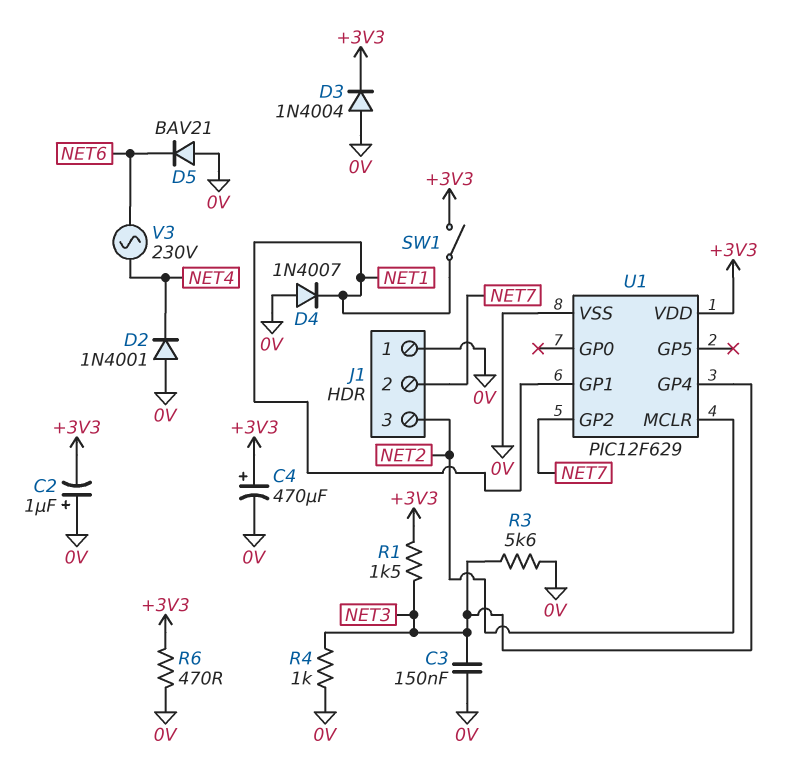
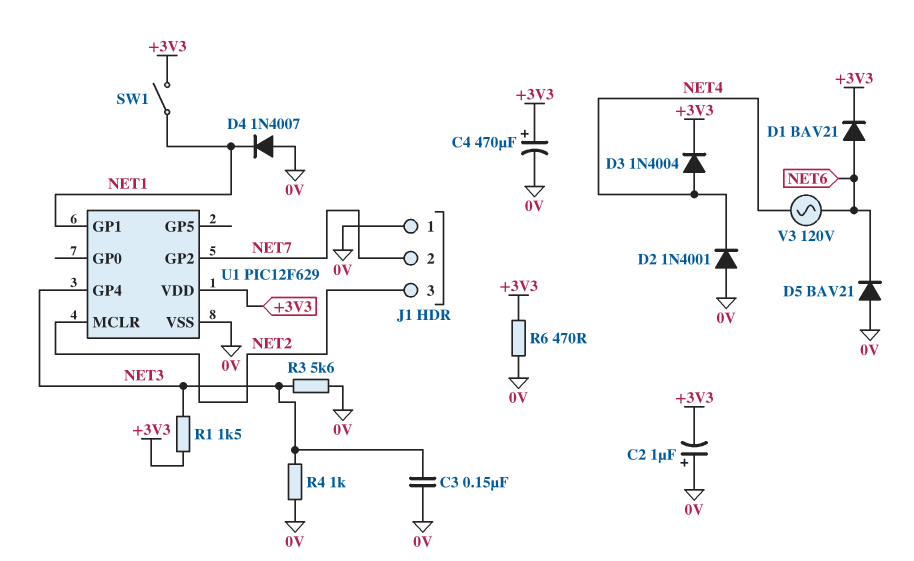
D1: none -> diode BAV21 (A NET6, K +3V3)
D3: diode 1N4004 (A 0V, K +3V3) -> diode 1N4004 (A NET4, K +3V3)
V3: AC 230V (NET4, NET6) -> AC 120V (NET4, NET6)

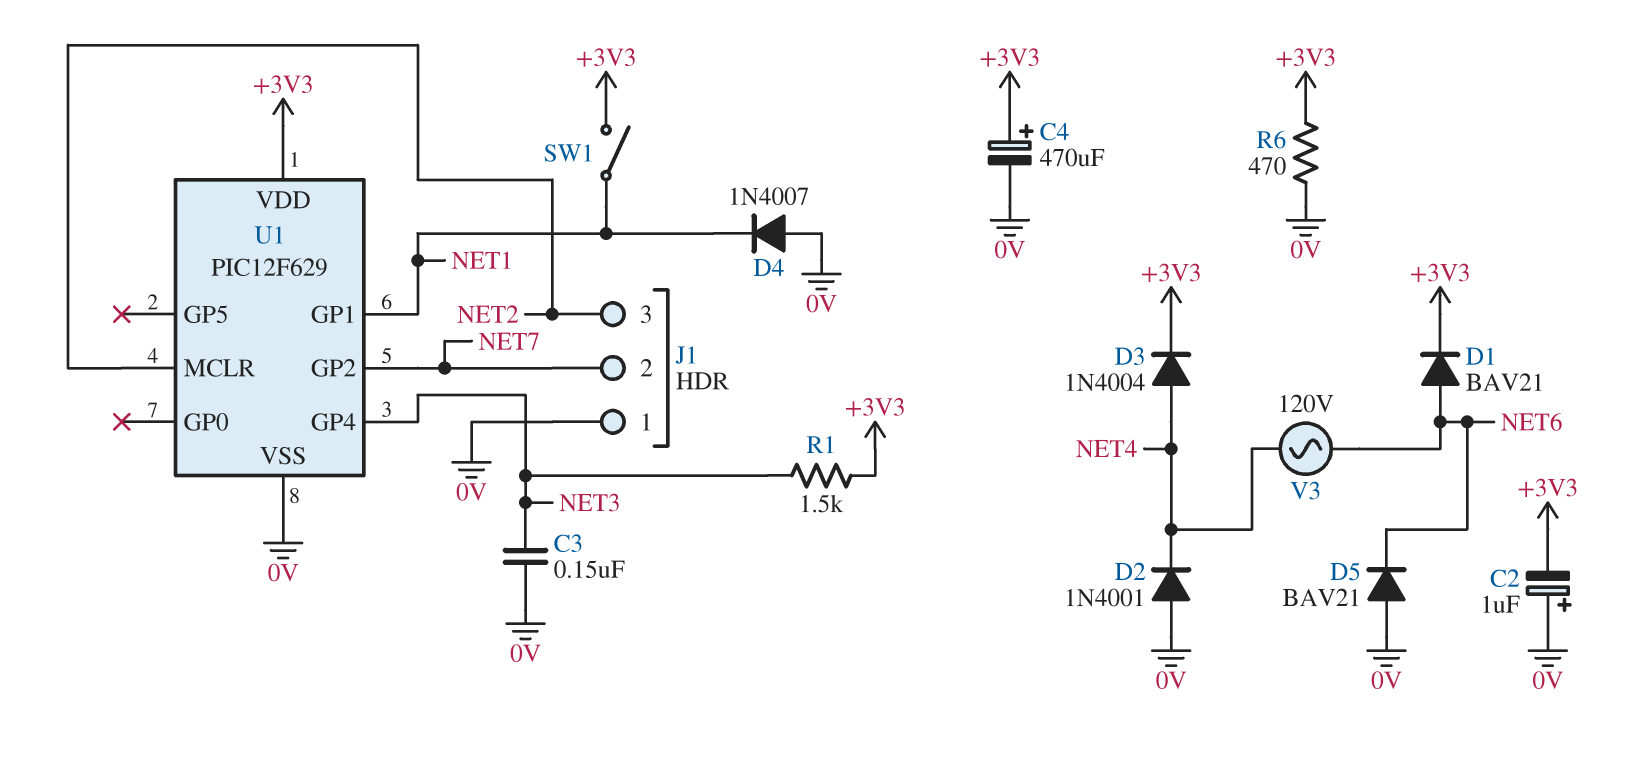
R3: 5.6k (0V, NET3) -> none
R4: 1k (0V, NET3) -> none

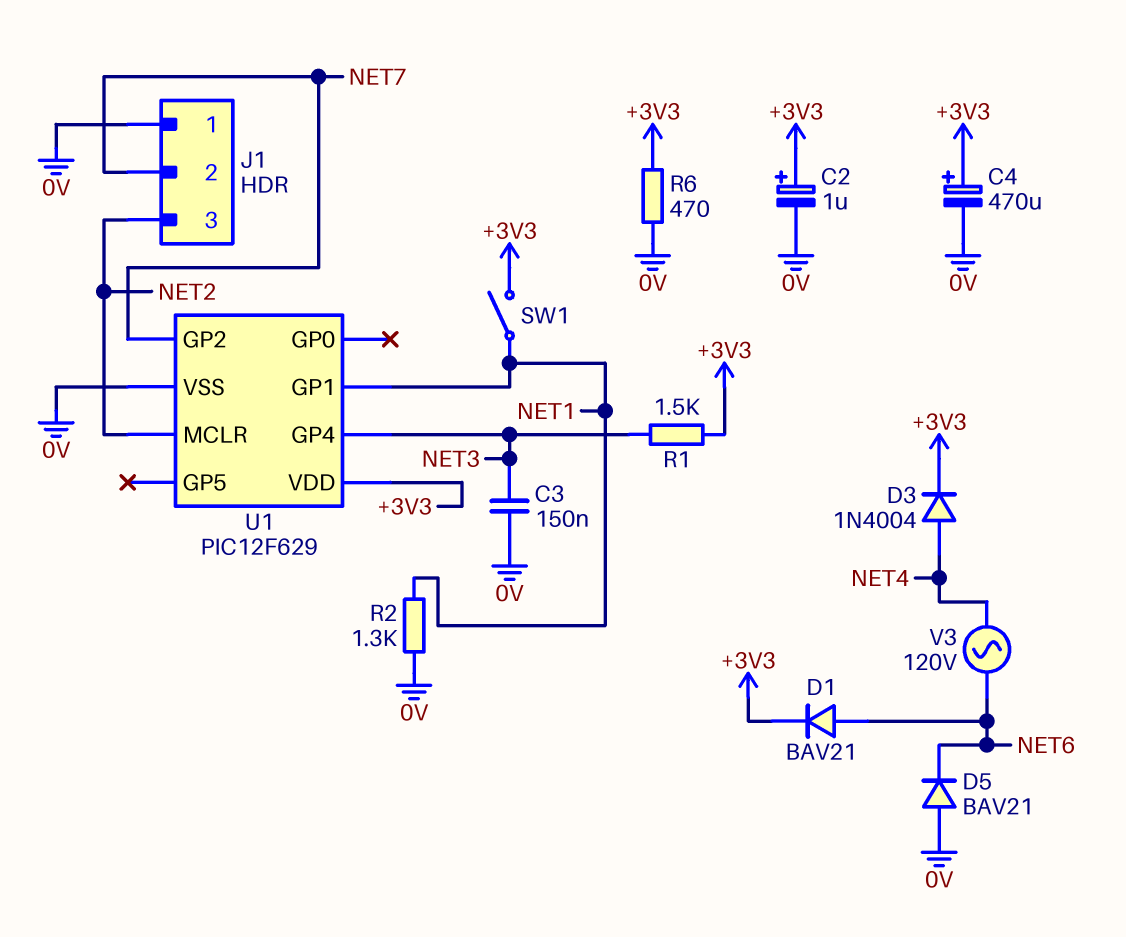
C2: 1uF (plus 0V, minus +3V3) -> 1uF (plus +3V3, minus 0V)
D2: diode 1N4001 (A 0V, K NET4) -> none
D4: diode 1N4007 (A 0V, K NET1) -> none
R2: none -> 1.3k (0V, NET1)

